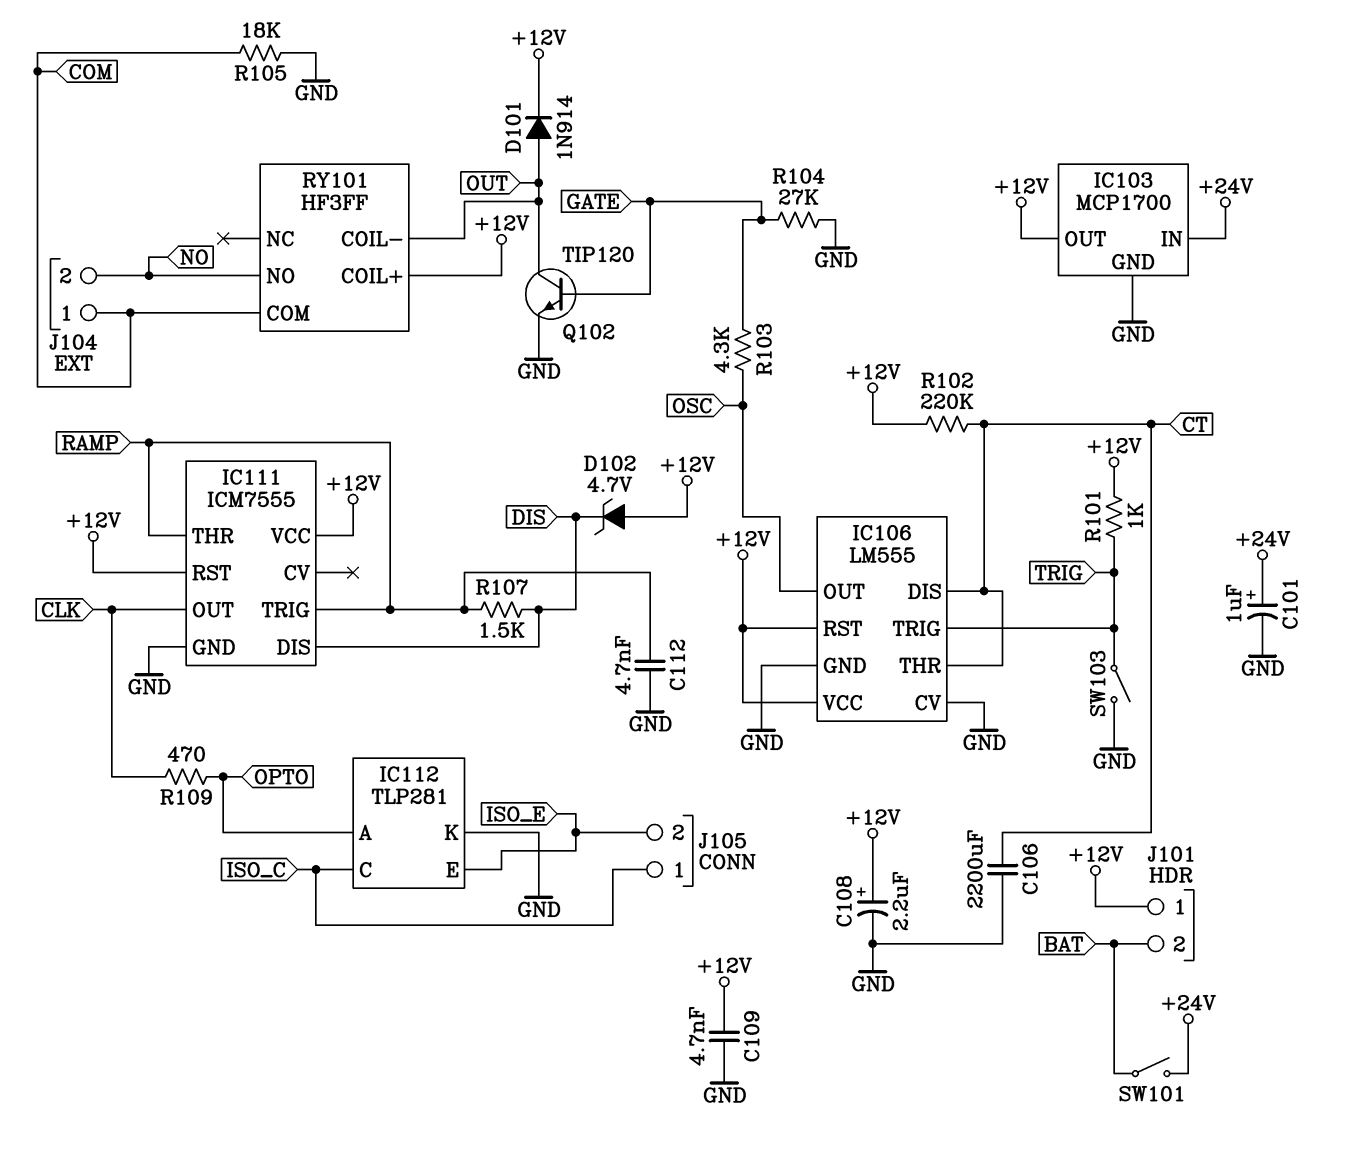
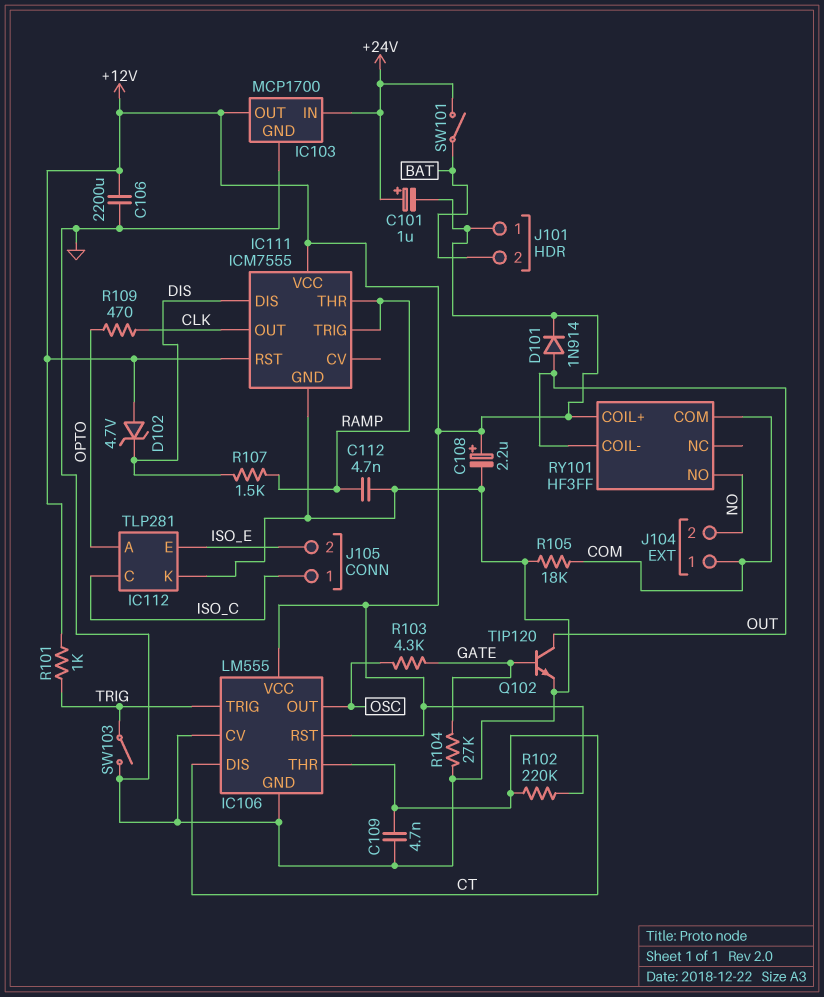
C101: 1uF (plus +24V, minus GND) -> 1uF (plus +24V, minus +12V)
C106: 2200uF (CT, GND) -> 2200uF (+12V, GND)
C109: 4.7nF (+12V, GND) -> 4.7nF (CT, GND)

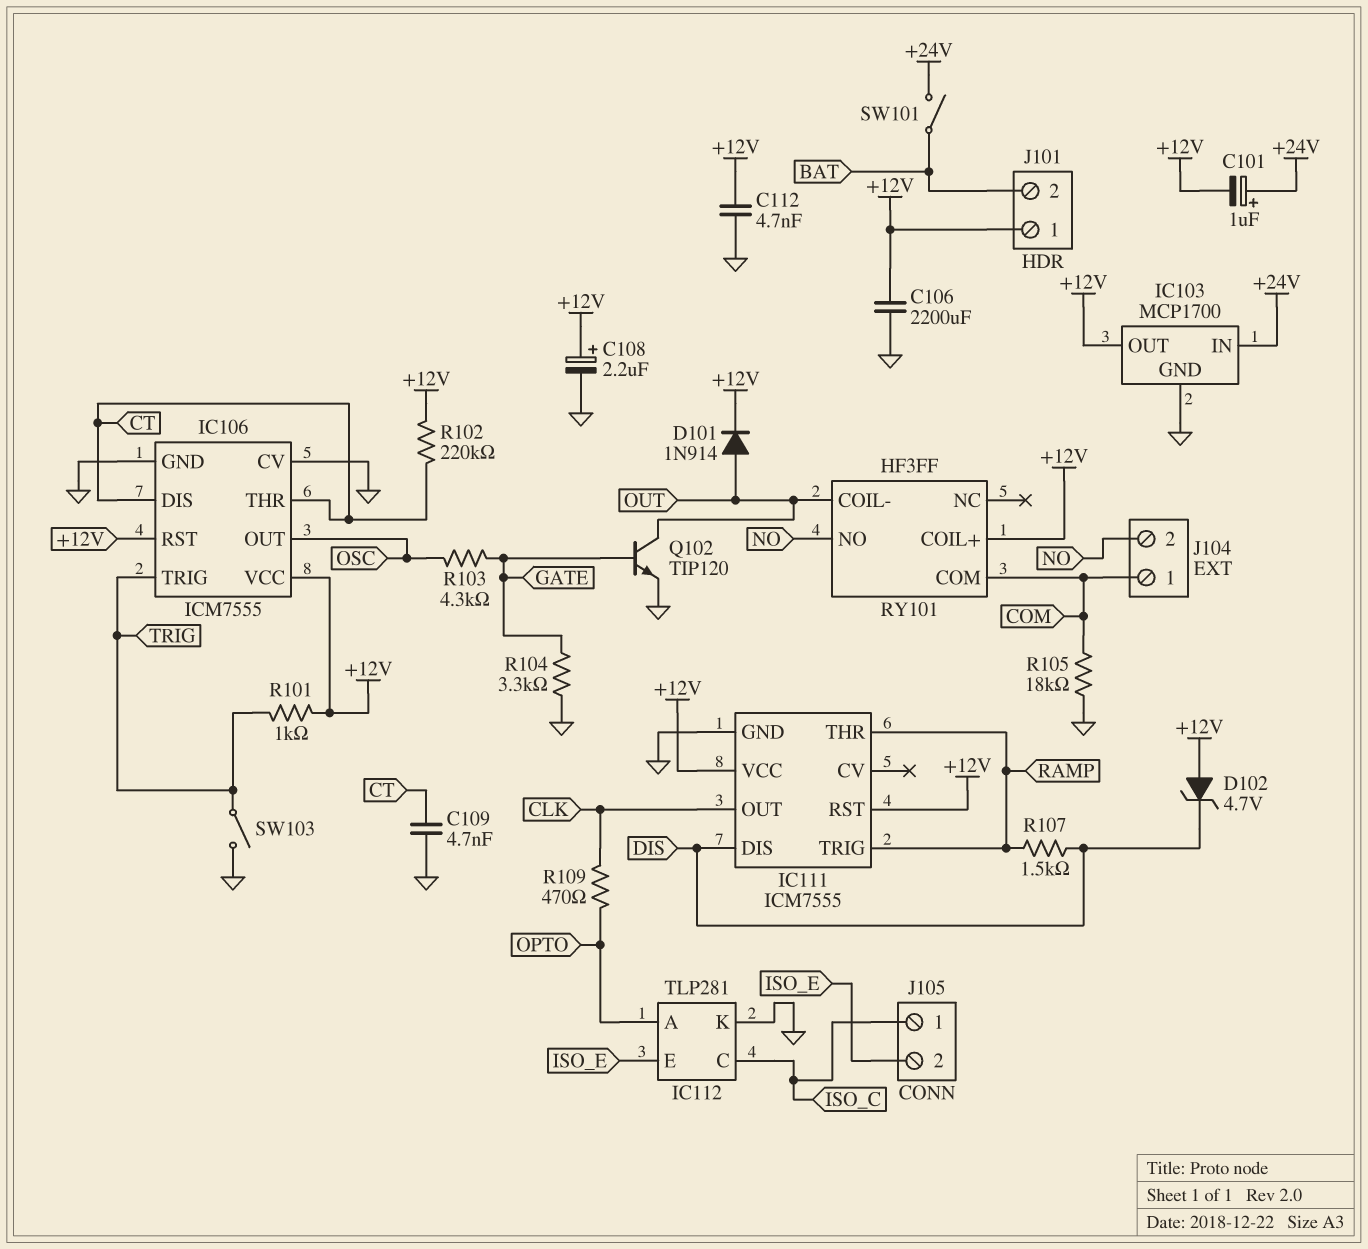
C112: 4.7nF (GND, RAMP) -> 4.7nF (+12V, GND)
IC106: LM555 -> ICM7555
R104: 27k (GATE, GND) -> 3.3k (GATE, GND)

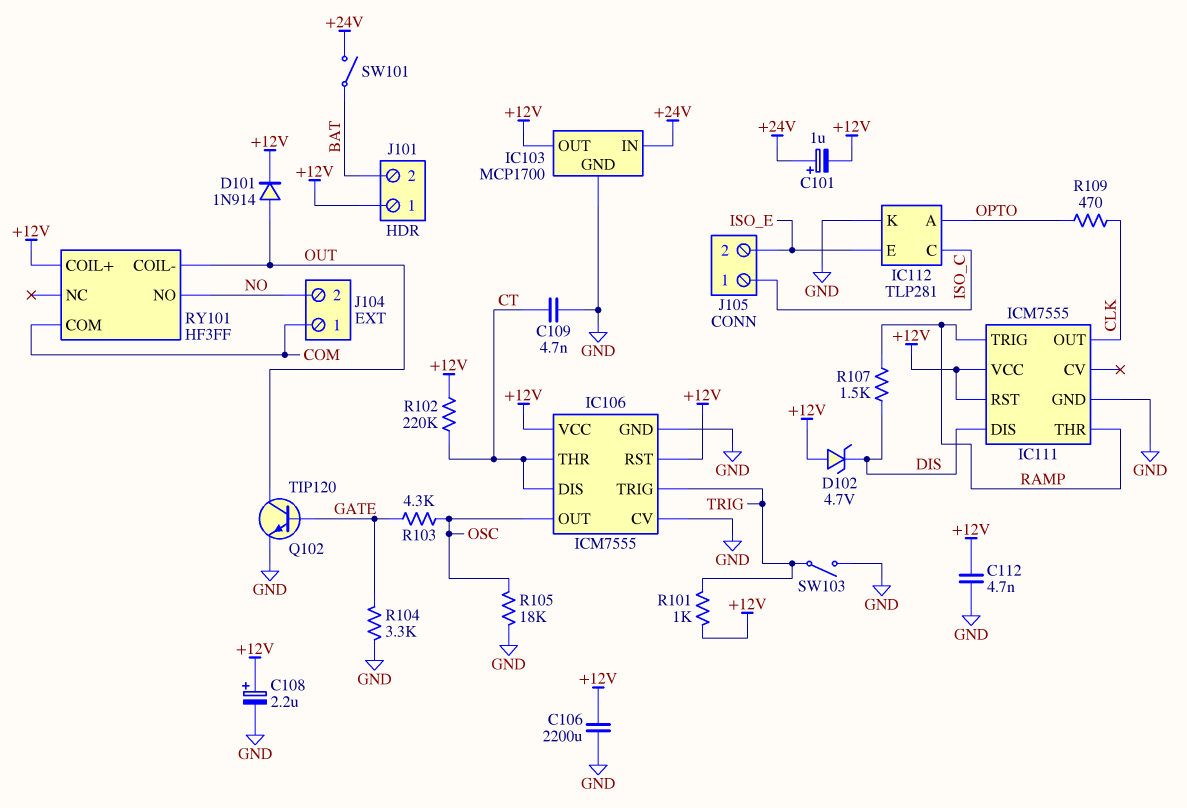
R105: 18k (COM, GND) -> 18k (GND, OSC)

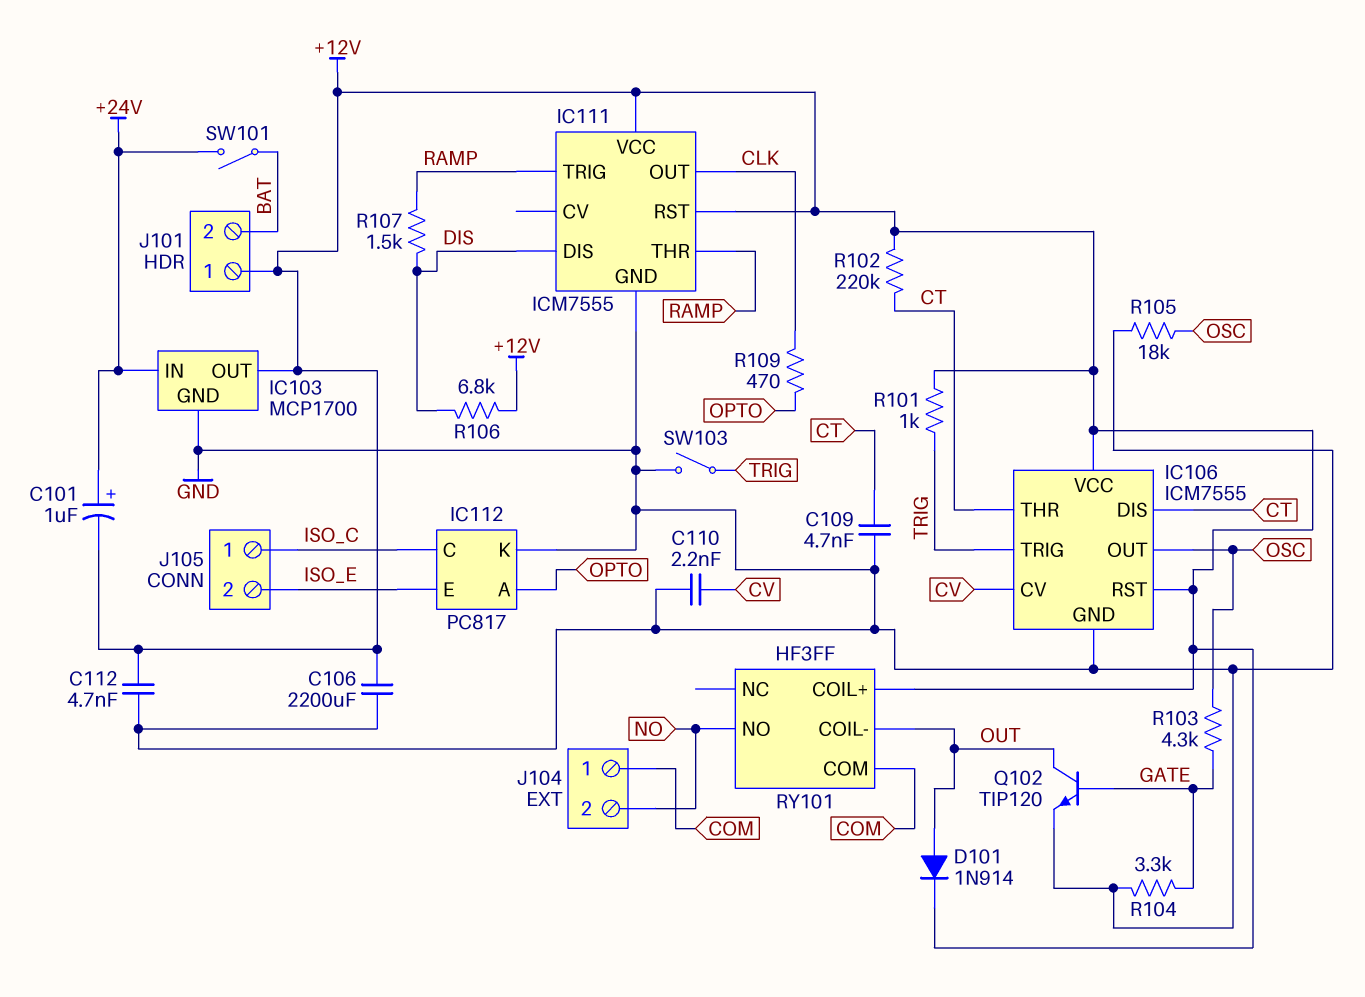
C108: 2.2uF (plus +12V, minus GND) -> none
C110: none -> 2.2nF (CV, GND)
D102: zener 4.7V (A +12V, K DIS) -> none
IC106 pin CV: GND -> CV
IC112: TLP281 -> PC817
R106: none -> 6.8k (+12V, DIS)

